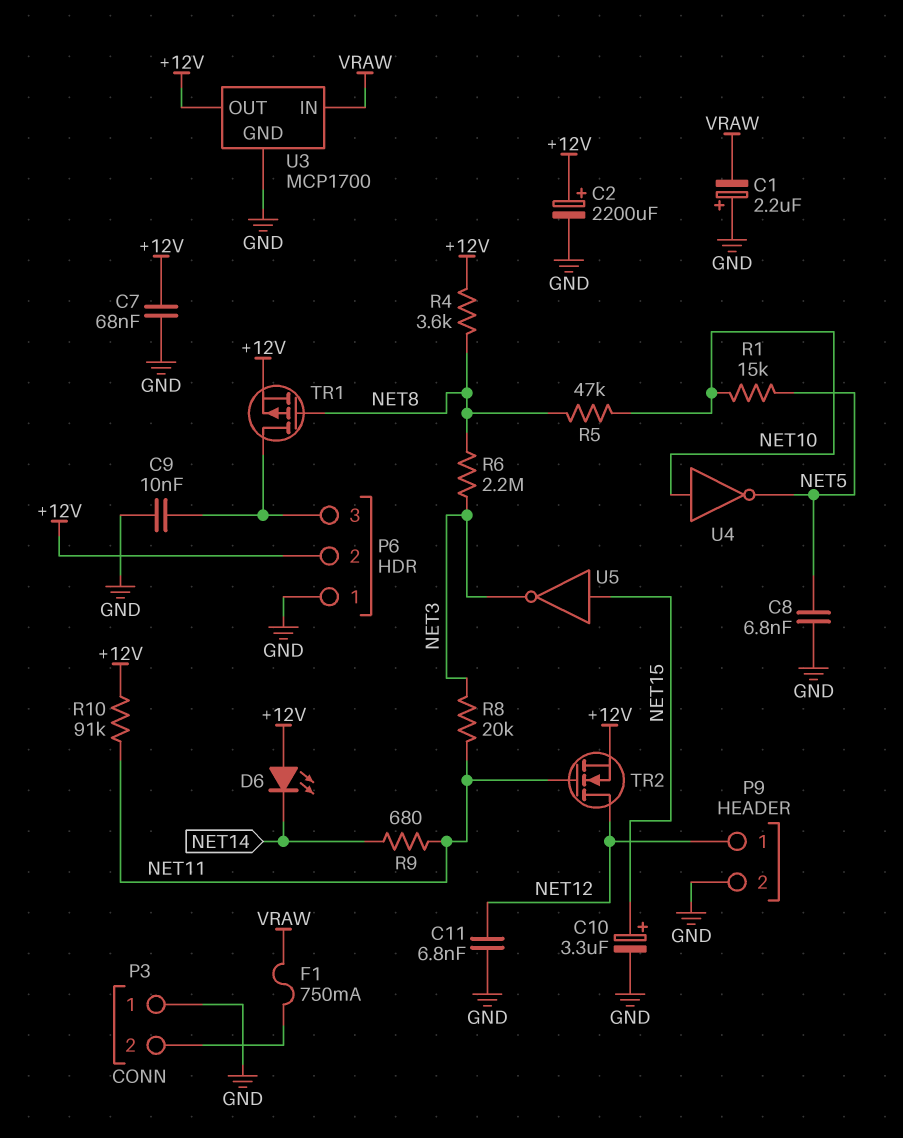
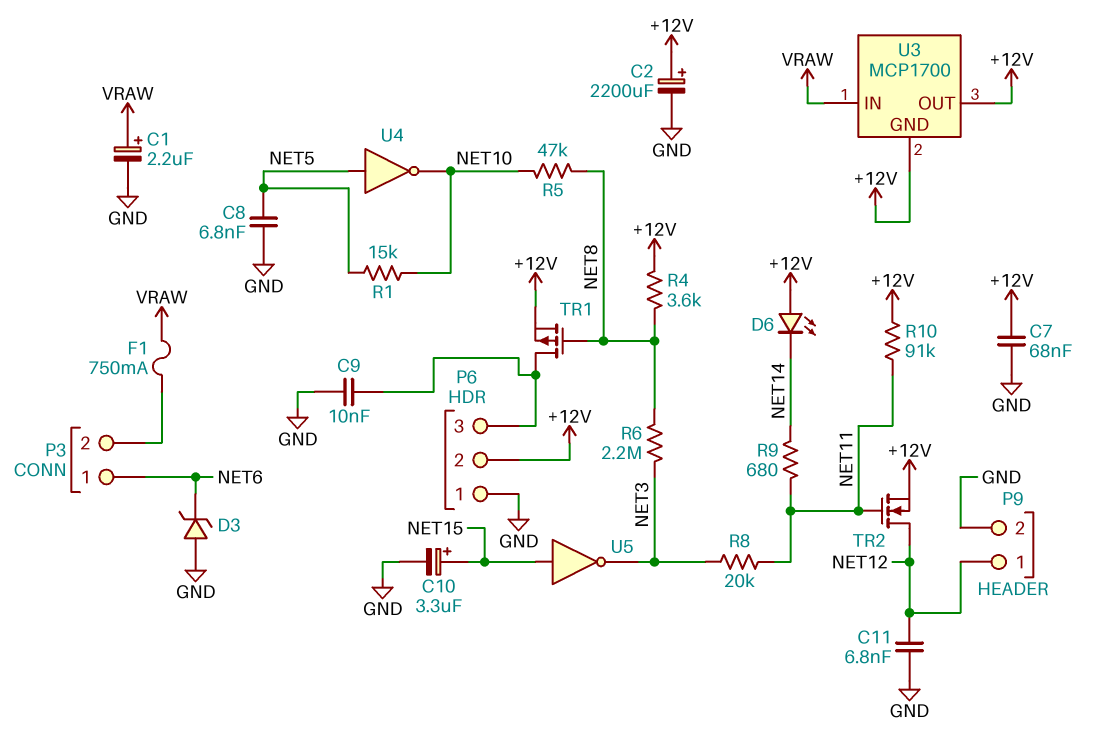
C1: 2.2uF (plus GND, minus VRAW) -> 2.2uF (plus VRAW, minus GND)
D3: none -> zener (A GND, K NET6)
P3 pin 1: GND -> NET6
U3 pin GND: GND -> +12V
U4: NOT (in NET10, out NET5) -> NOT (in NET5, out NET10)

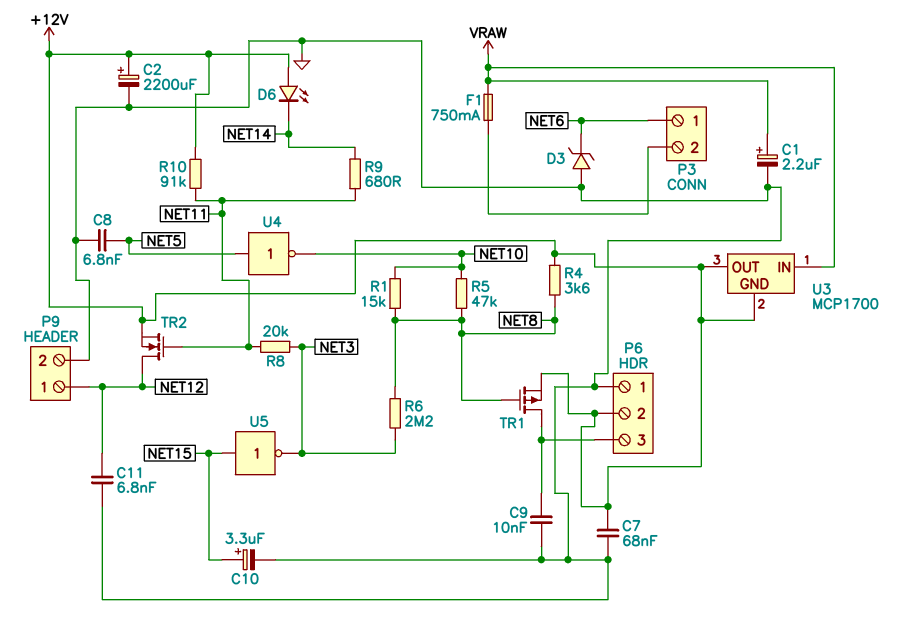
R1: 15k (NET5, NET10) -> 15k (NET8, NET10)

